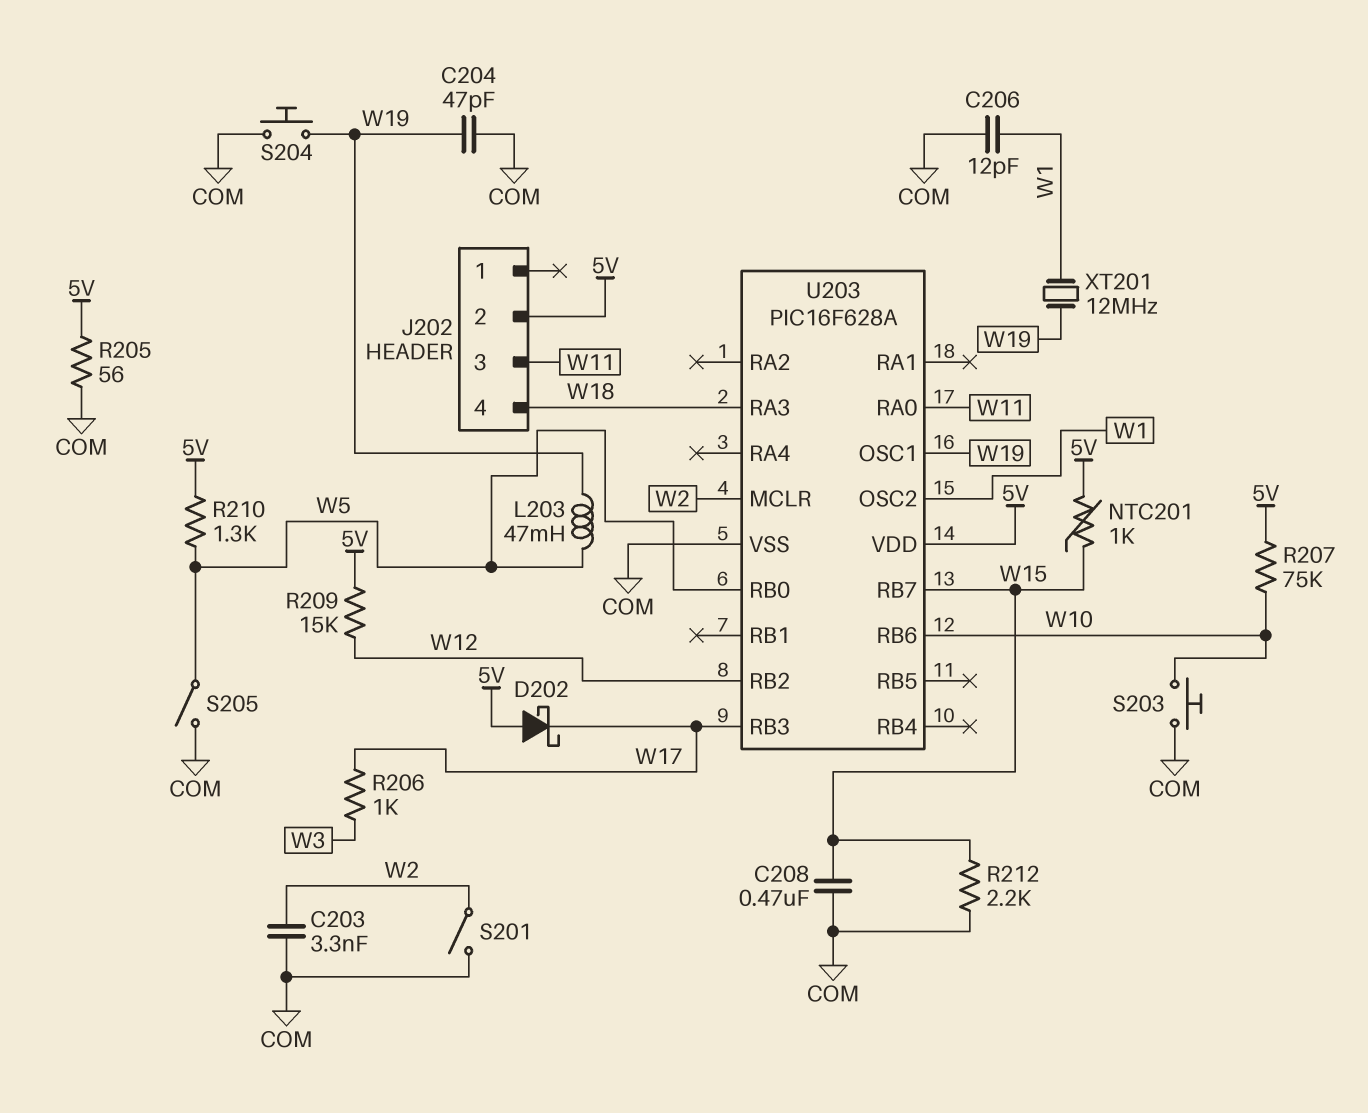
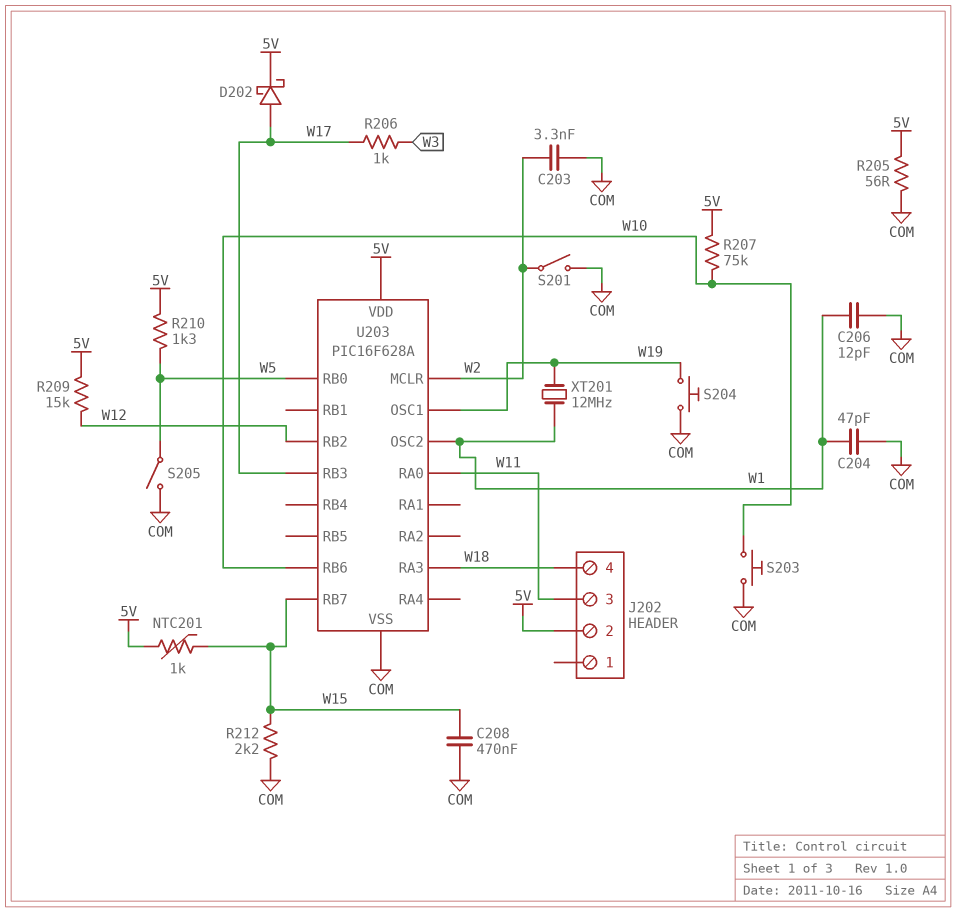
C204: 47pF (COM, W19) -> 47pF (COM, W1)
D202: schottky (A 5V, K W17) -> schottky (A W17, K 5V)
L203: 47mH (W5, W19) -> none

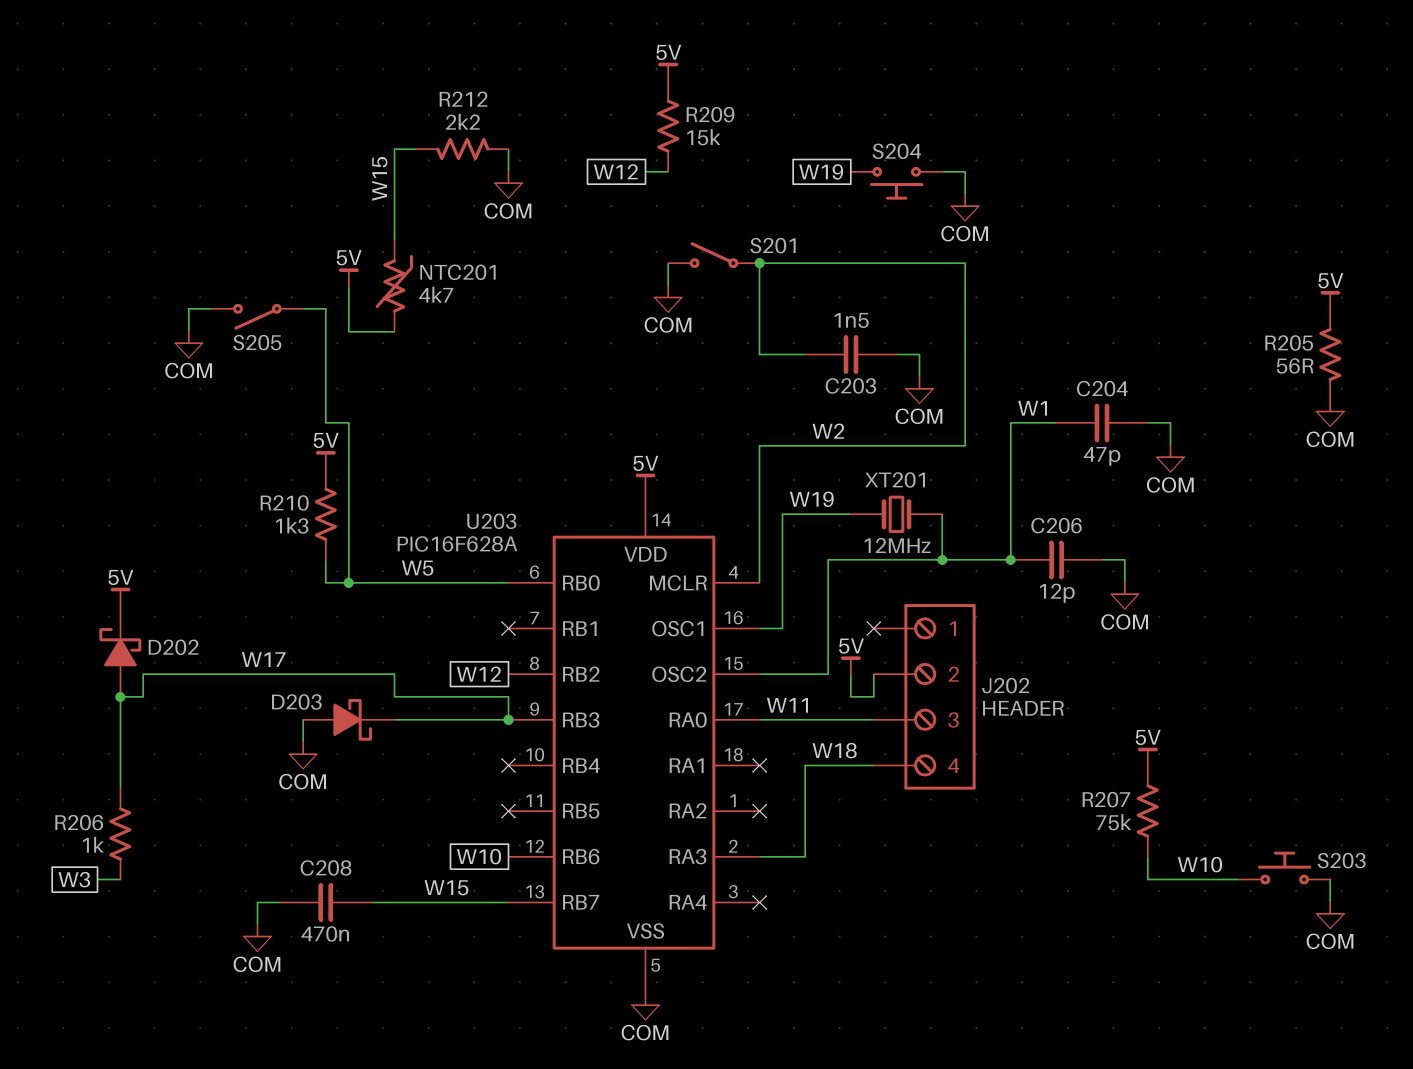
C203: 3.3nF (COM, W2) -> 1.5nF (COM, W2)
D203: none -> schottky (A COM, K W17)
NTC201: 1k (5V, W15) -> 4.7k (5V, W15)

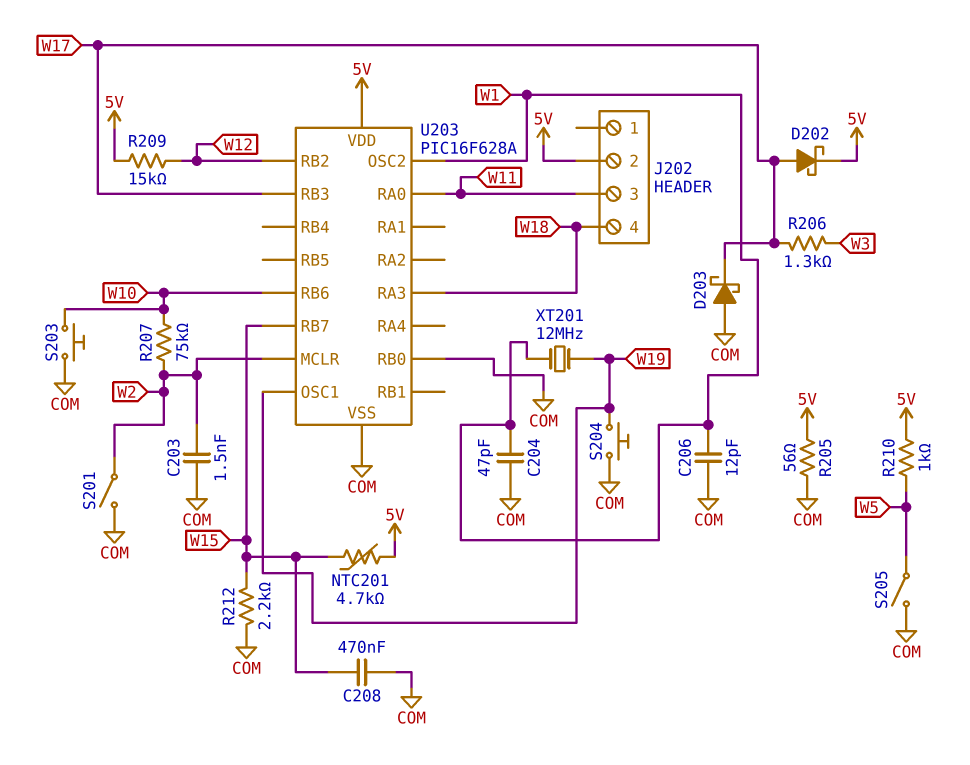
R206: 1k (W3, W17) -> 1.3k (W3, W17)
R207: 75k (5V, W10) -> 75k (W2, W10)
R210: 1.3k (5V, W5) -> 1k (5V, W5)
U203 pin RB0: W5 -> COM

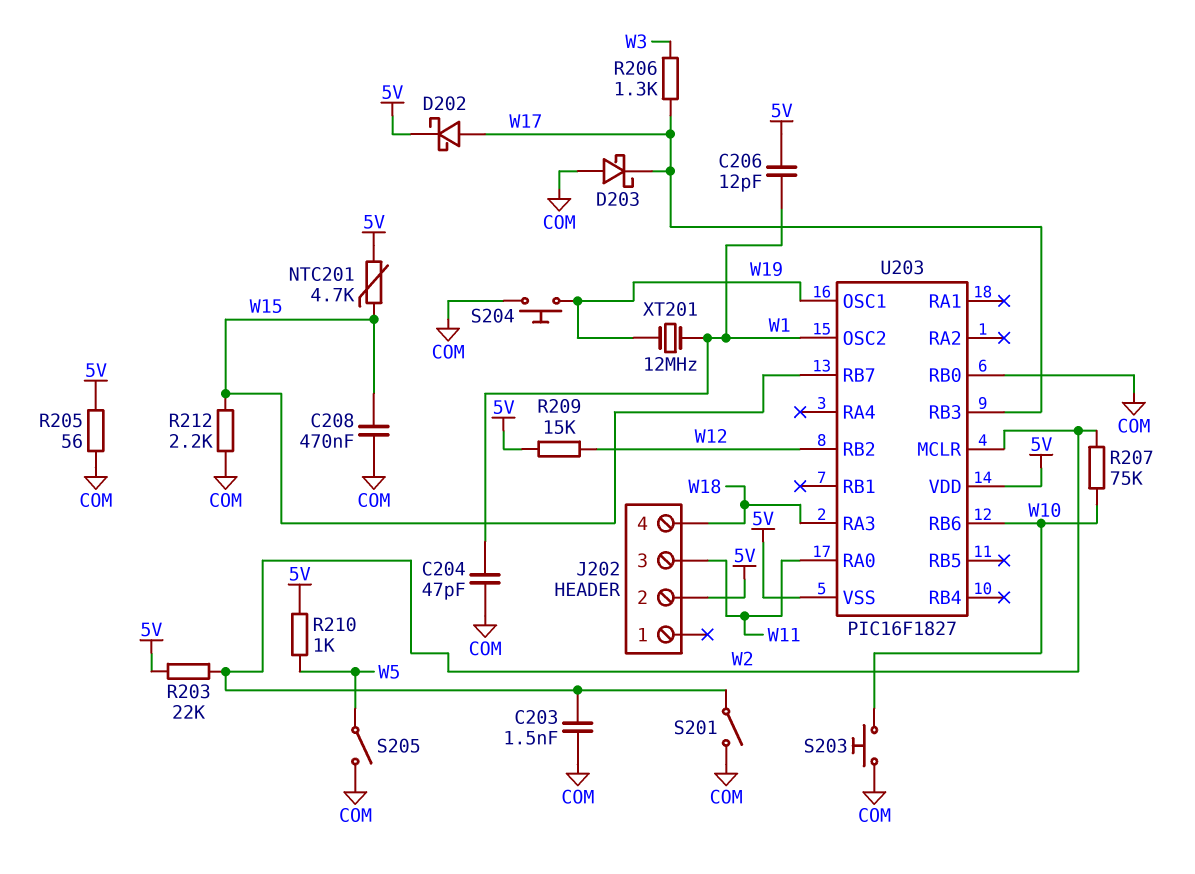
C206: 12pF (COM, W1) -> 12pF (5V, W1)
R203: none -> 22k (5V, W2)
U203: PIC16F628A -> PIC16F1827
U203 pin VSS: COM -> 5V

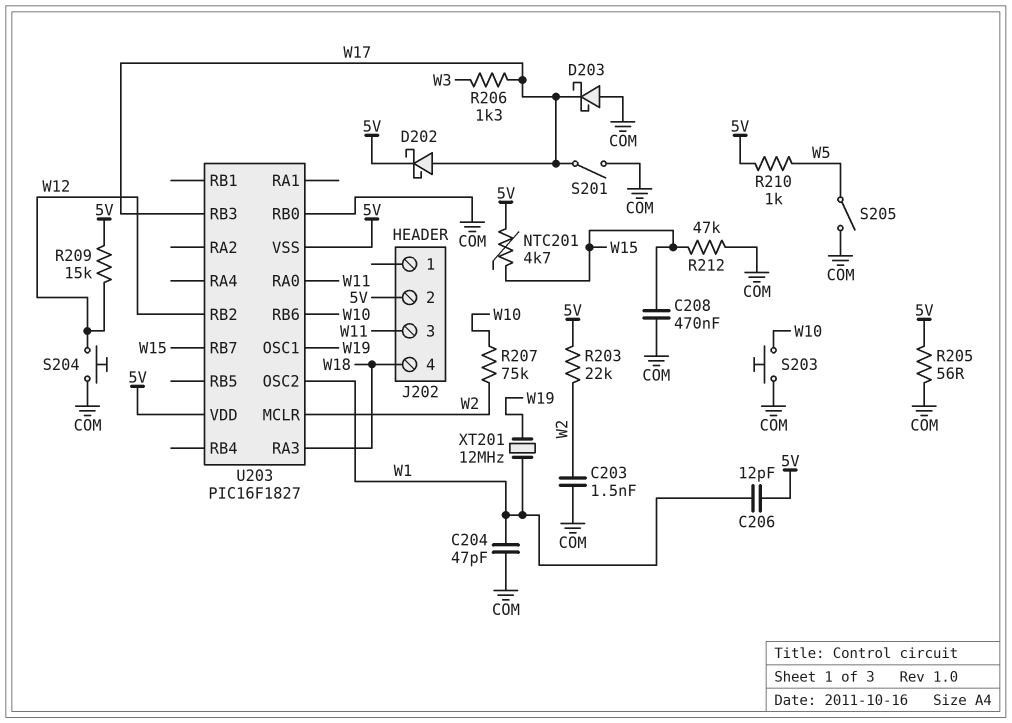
R212: 2.2k (COM, W15) -> 47k (COM, W15)
S201: switch (COM, W2) -> switch (COM, W17)
S204: button (COM, W19) -> button (COM, W12)

